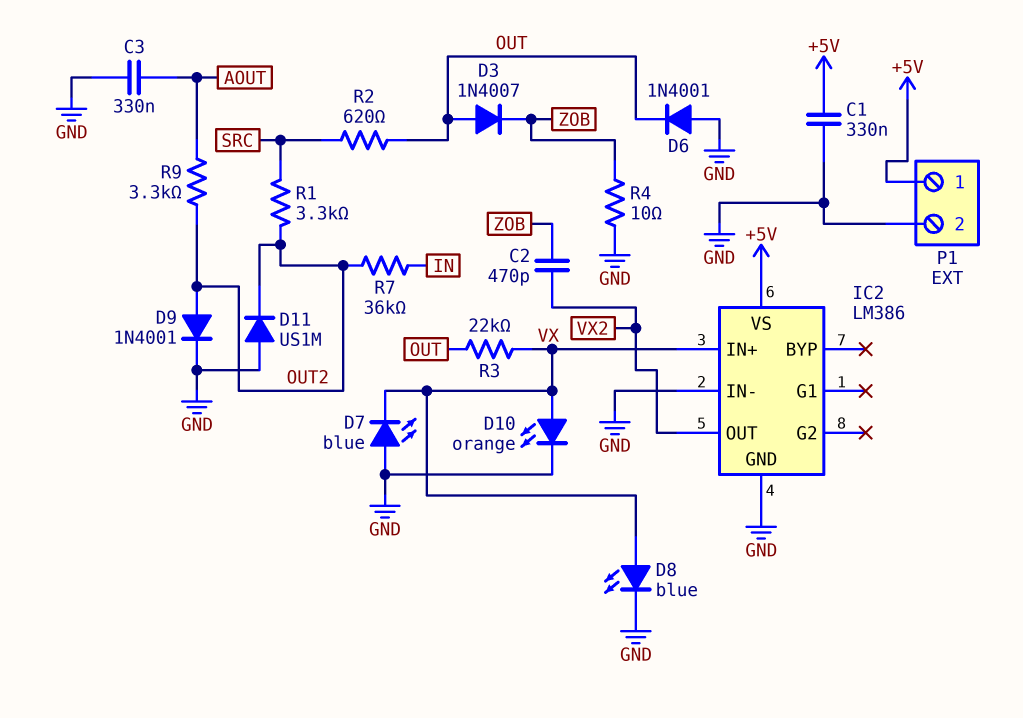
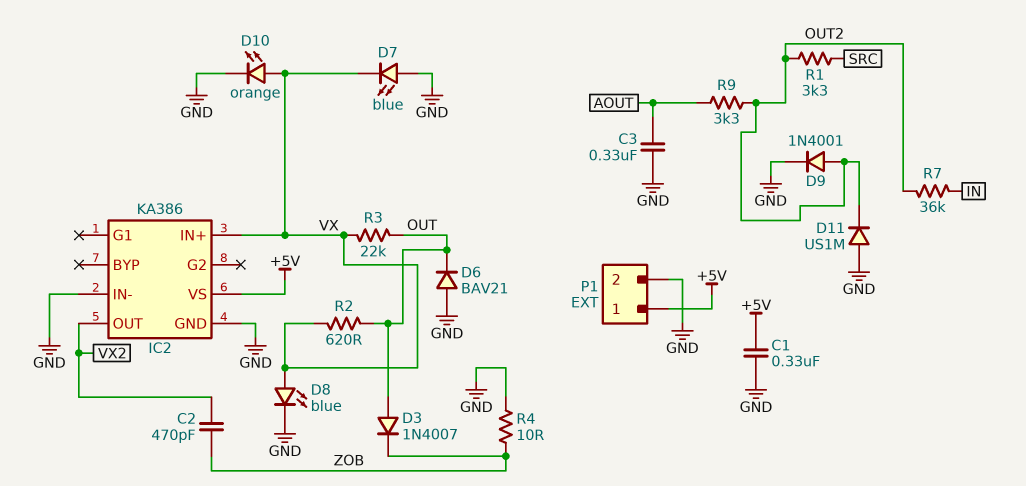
D6: diode 1N4001 (A GND, K OUT) -> diode BAV21 (A GND, K OUT)
IC2: LM386 -> KA386
R2: 620 (OUT, SRC) -> 620 (OUT, VX)

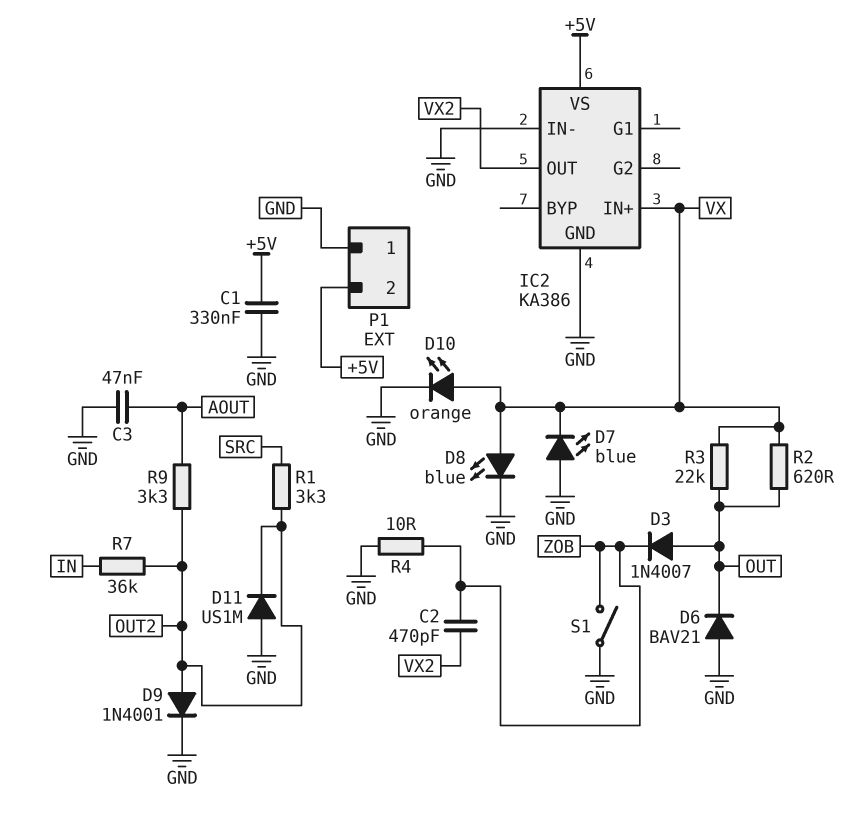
C3: 330nF (AOUT, GND) -> 47nF (AOUT, GND)
P1 pin 1: +5V -> GND
P1 pin 2: GND -> +5V
S1: none -> switch (GND, ZOB)

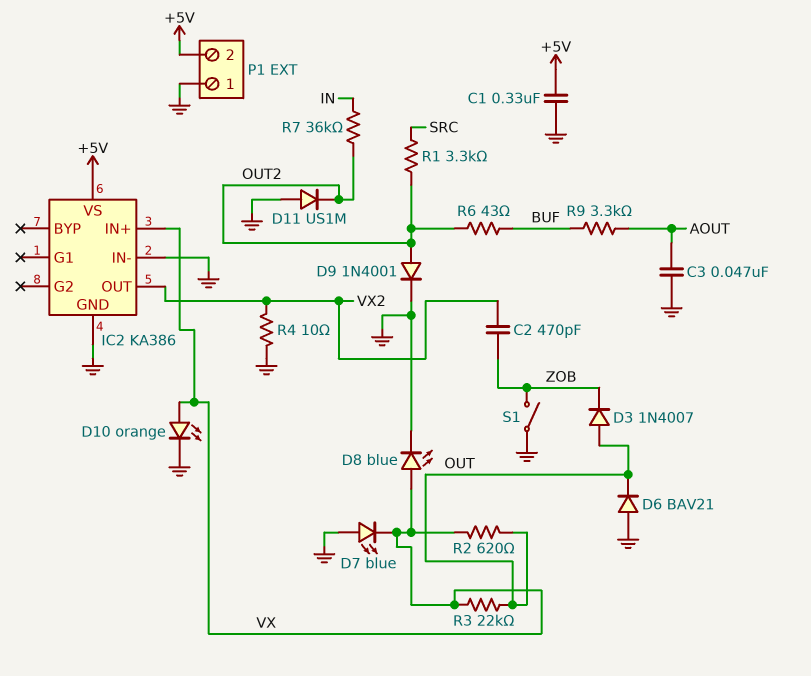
R4: 10 (GND, ZOB) -> 10 (GND, VX2)
R6: none -> 43 (BUF, OUT2)
R9: 3.3k (AOUT, OUT2) -> 3.3k (AOUT, BUF)

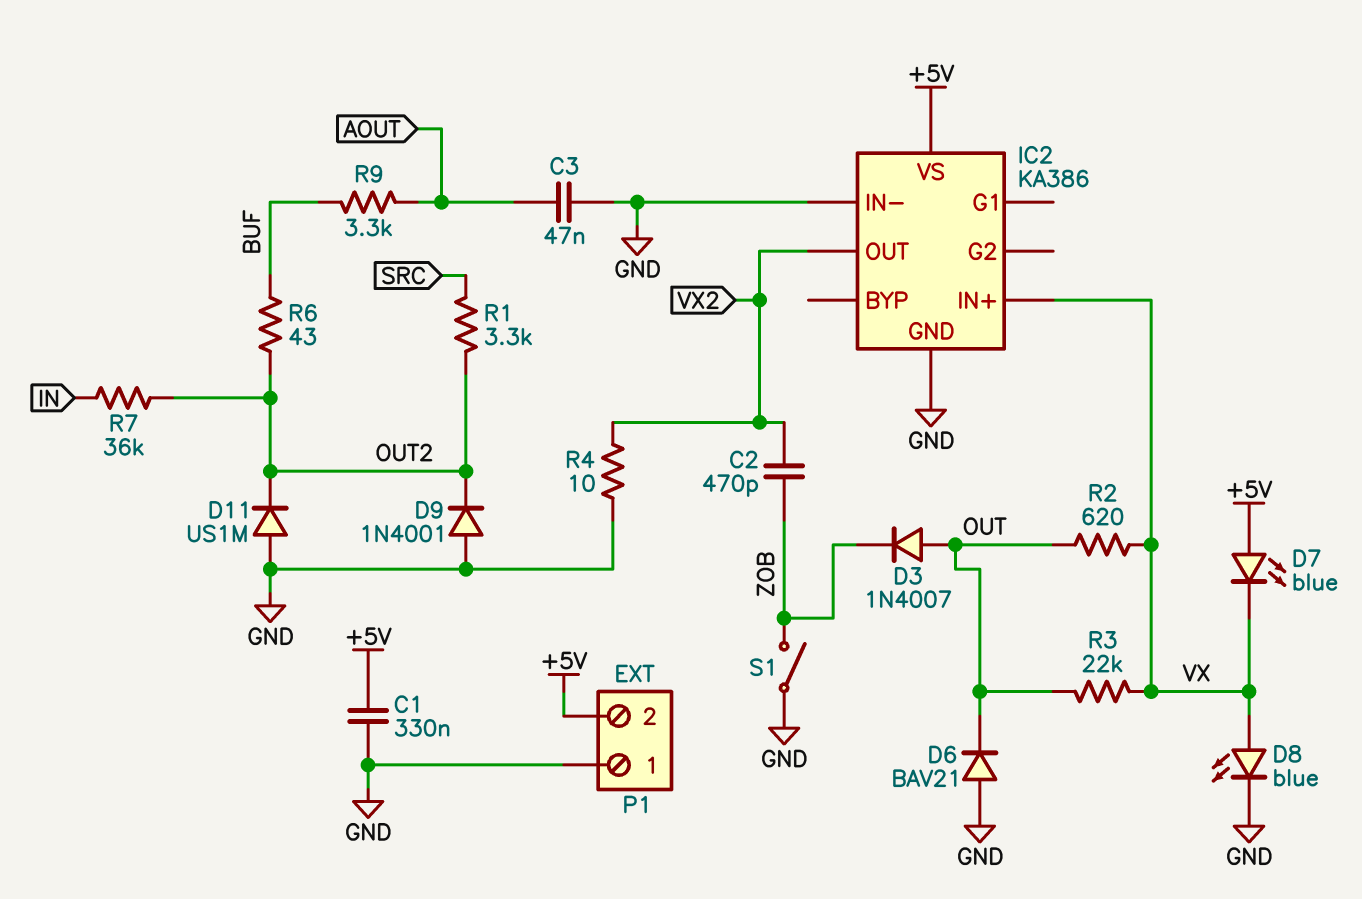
D7: LED blue (A GND, K VX) -> LED blue (A +5V, K VX)
D9: diode 1N4001 (A OUT2, K GND) -> diode 1N4001 (A GND, K OUT2)
D10: LED orange (A VX, K GND) -> none

